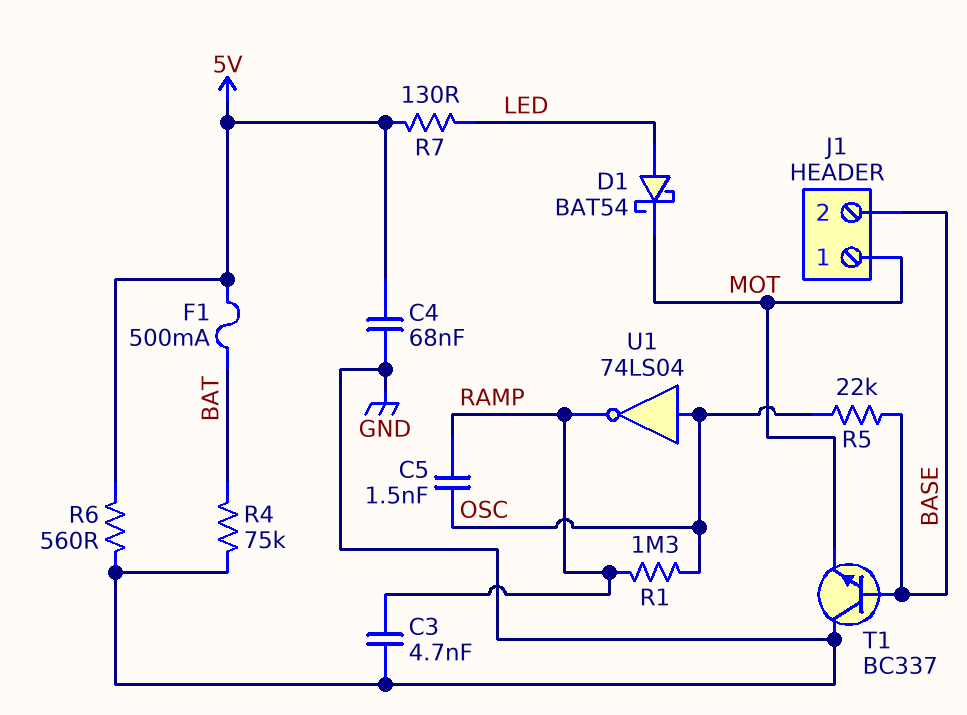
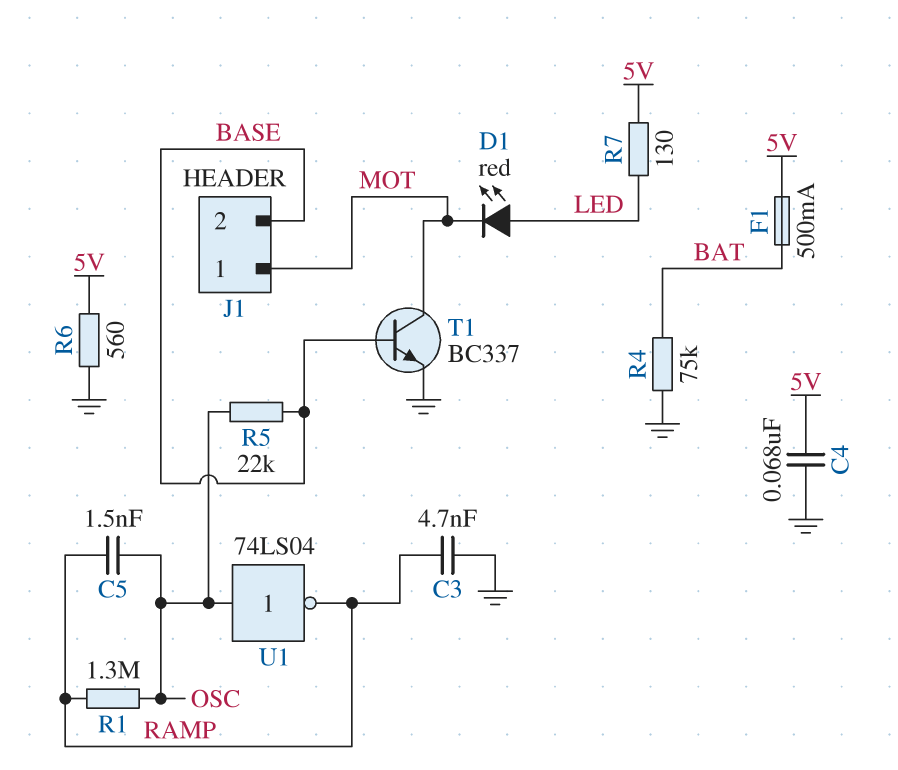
D1: schottky BAT54 (A LED, K MOT) -> LED red (A LED, K MOT)
T1: NPN BC337 (B BASE, C GND, E MOT) -> NPN BC337 (B BASE, C MOT, E GND)

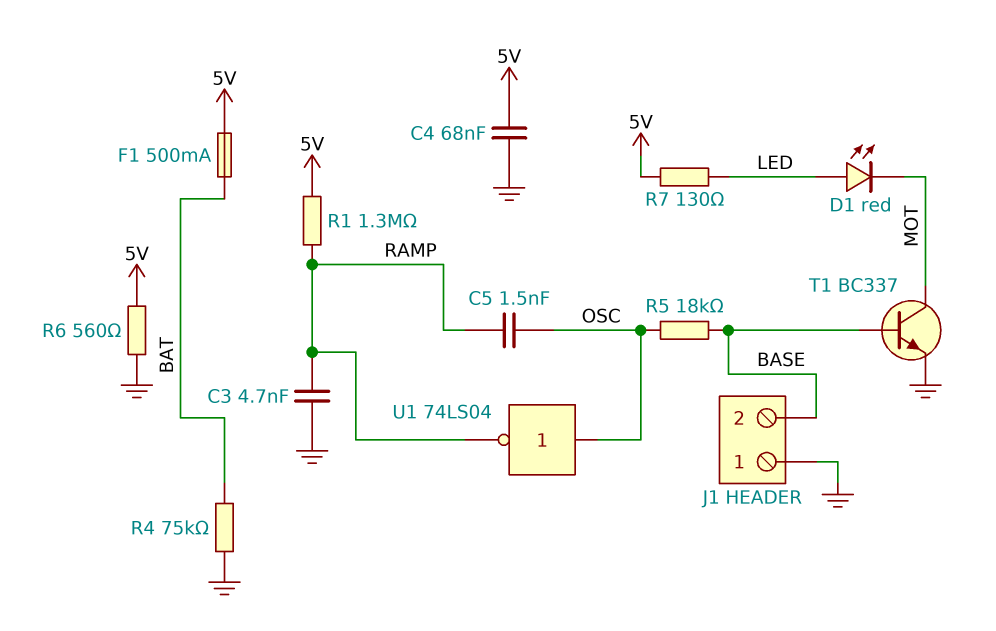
J1 pin 1: MOT -> GND
R1: 1.3M (OSC, RAMP) -> 1.3M (5V, RAMP)
R5: 22k (BASE, OSC) -> 18k (BASE, OSC)

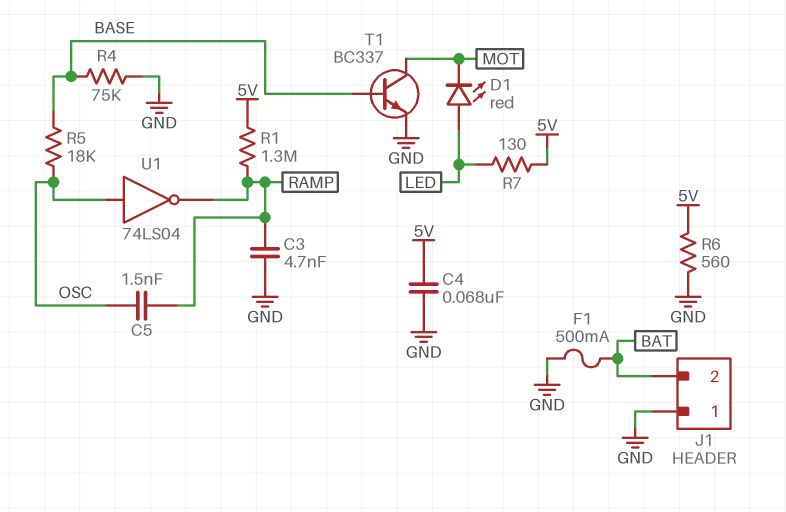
F1: 500mA (5V, BAT) -> 500mA (BAT, GND)
J1 pin 2: BASE -> BAT
R4: 75k (BAT, GND) -> 75k (BASE, GND)

